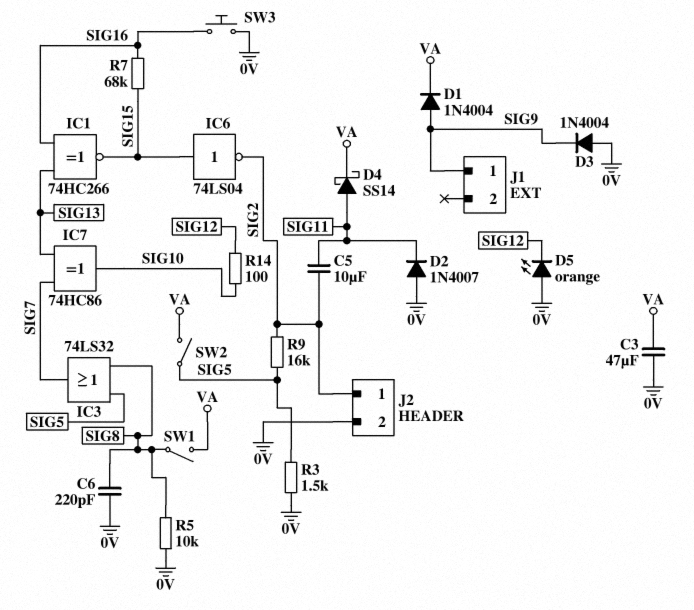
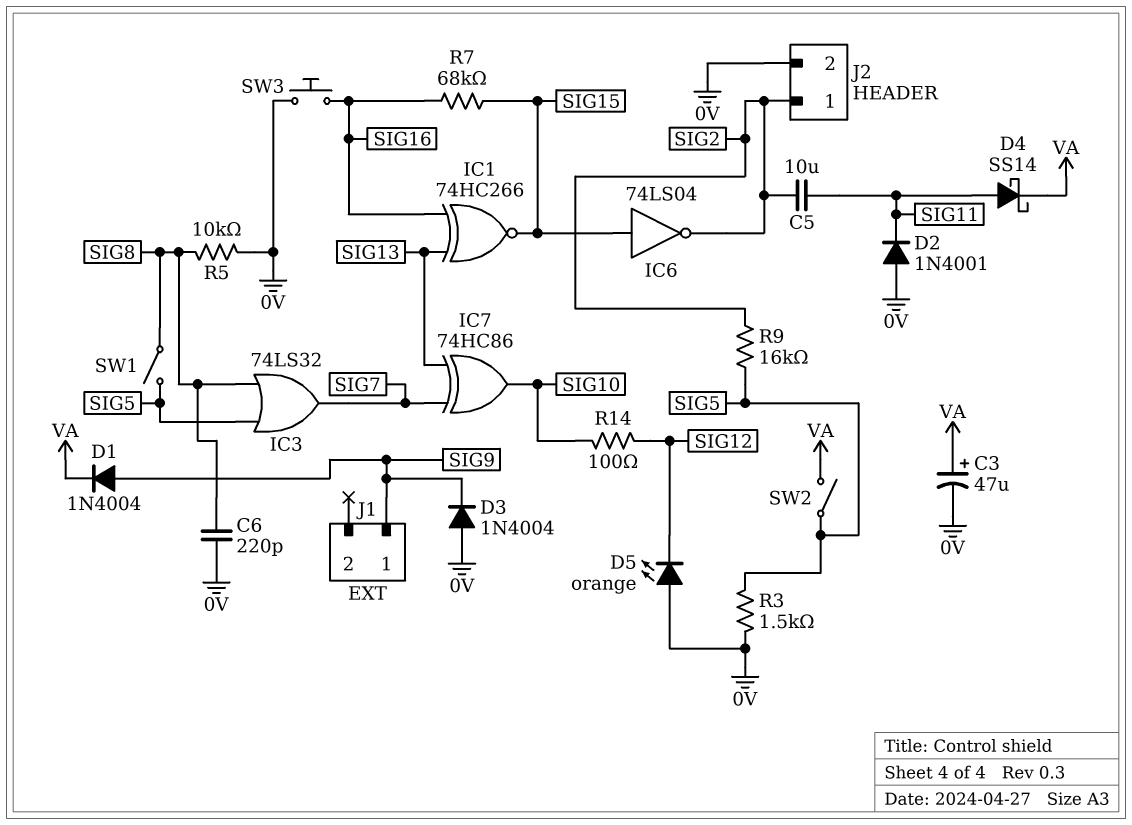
C3: 47uF (0V, VA) -> 47uF (plus VA, minus 0V)
D2: diode 1N4007 (A 0V, K SIG11) -> diode 1N4001 (A 0V, K SIG11)
SW1: switch (SIG8, VA) -> switch (SIG5, SIG8)

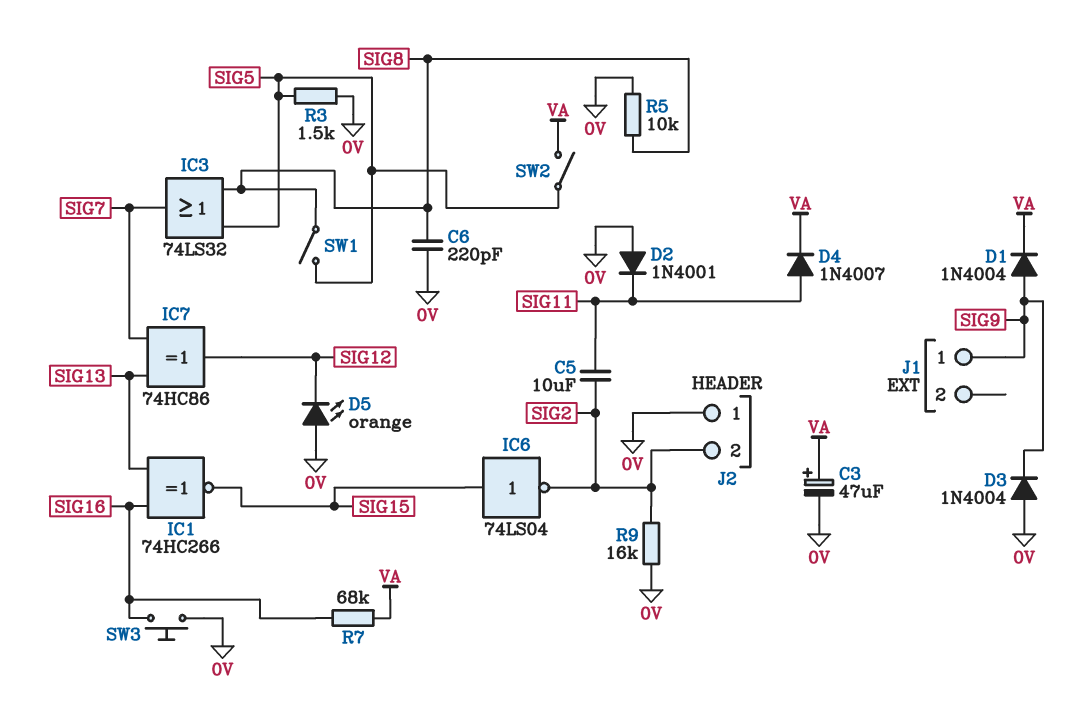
D4: schottky SS14 (A SIG11, K VA) -> diode 1N4007 (A SIG11, K VA)
IC7: XOR 74HC86 (in SIG7, in SIG13, out SIG10) -> XOR 74HC86 (in SIG7, in SIG13, out SIG12)
J2 pin 1: SIG2 -> 0V
J2 pin 2: 0V -> SIG2
R7: 68k (SIG15, SIG16) -> 68k (SIG16, VA)
R9: 16k (SIG2, SIG5) -> 16k (0V, SIG2)
R14: 100 (SIG10, SIG12) -> none

